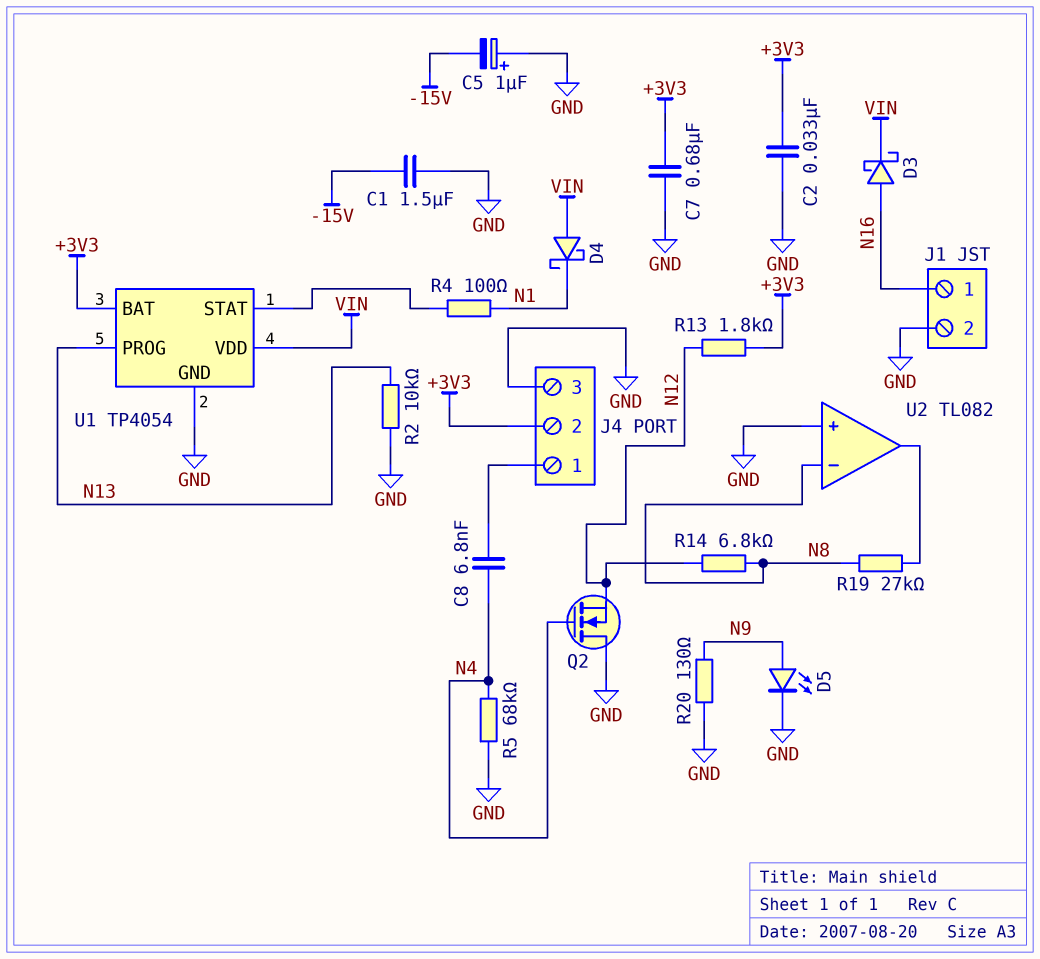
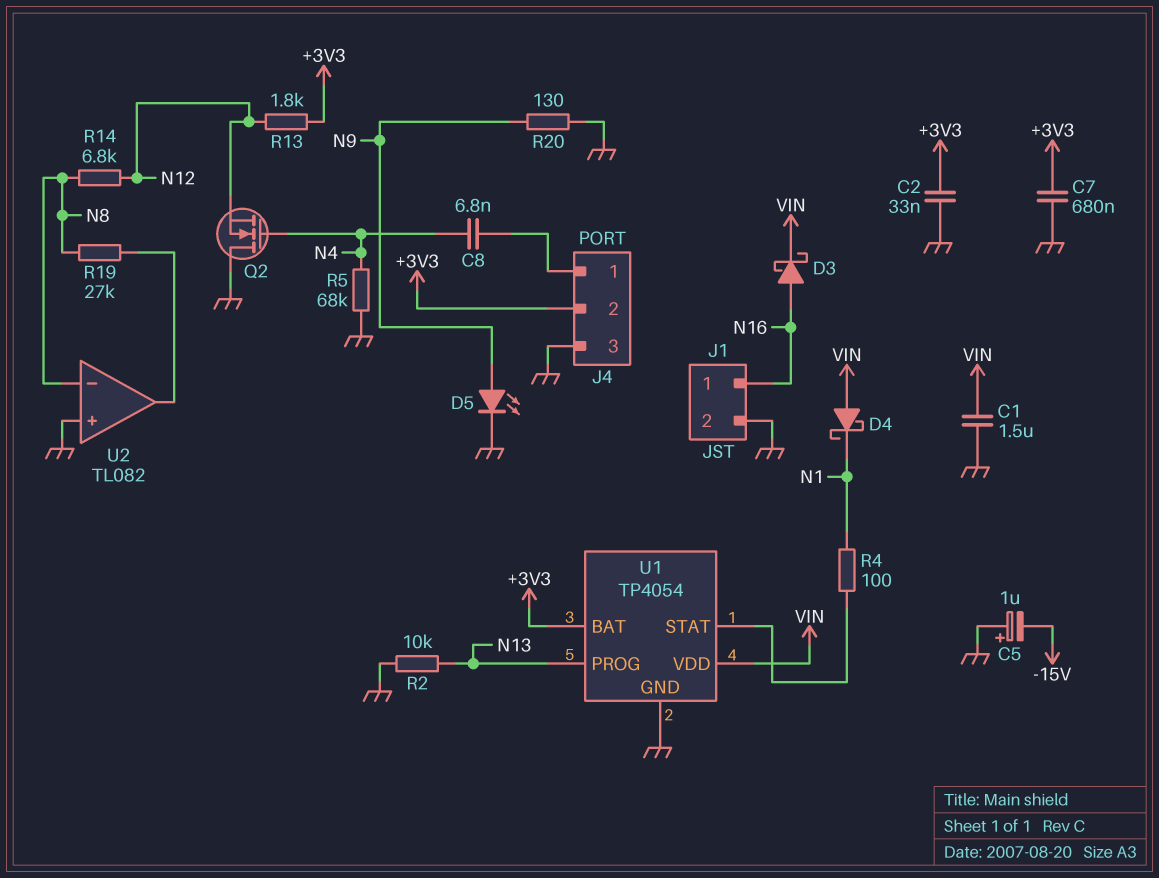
C1: 1.5uF (-15V, GND) -> 1.5uF (GND, VIN)

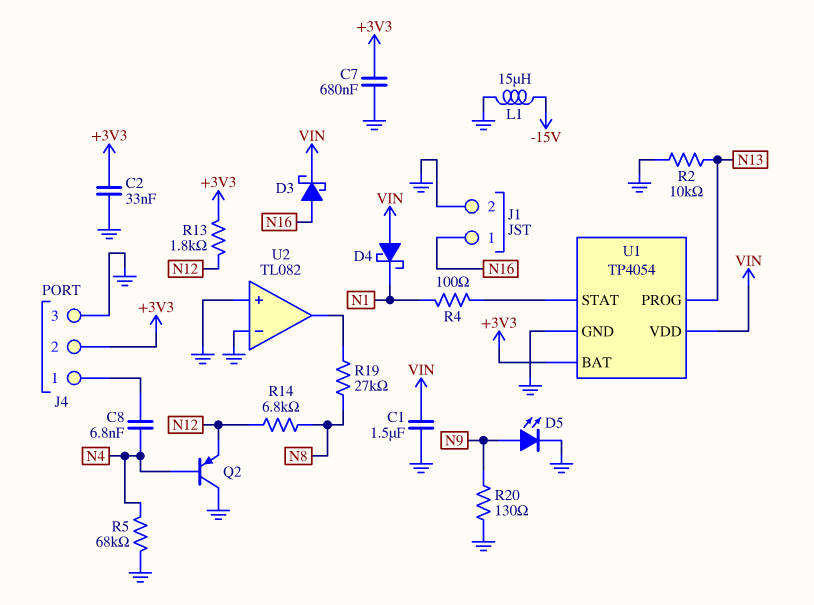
C5: 1uF (plus GND, minus -15V) -> none
L1: none -> 15uH (-15V, GND)
Q2: NMOS (G N4, D GND, S N12) -> PNP (B N4, C GND, E N12)
U2 pin in-: N8 -> GND

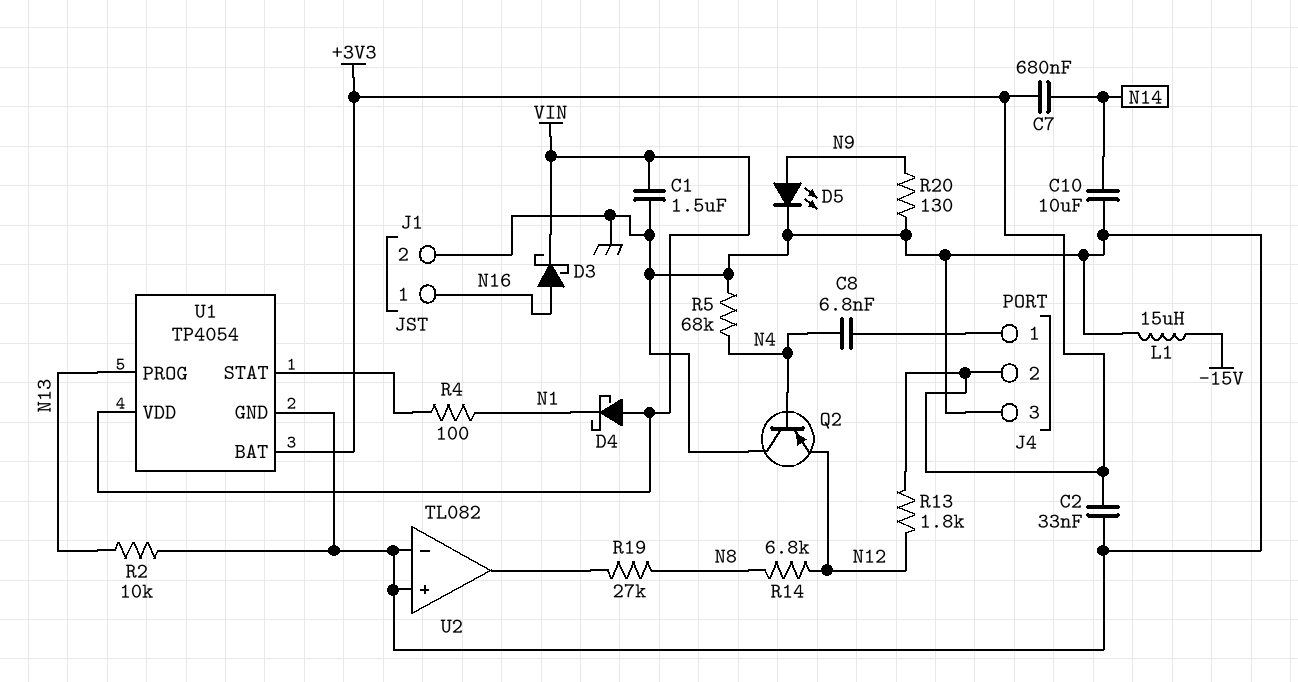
C7: 680nF (+3V3, GND) -> 680nF (+3V3, N14)
C10: none -> 10uF (GND, N14)

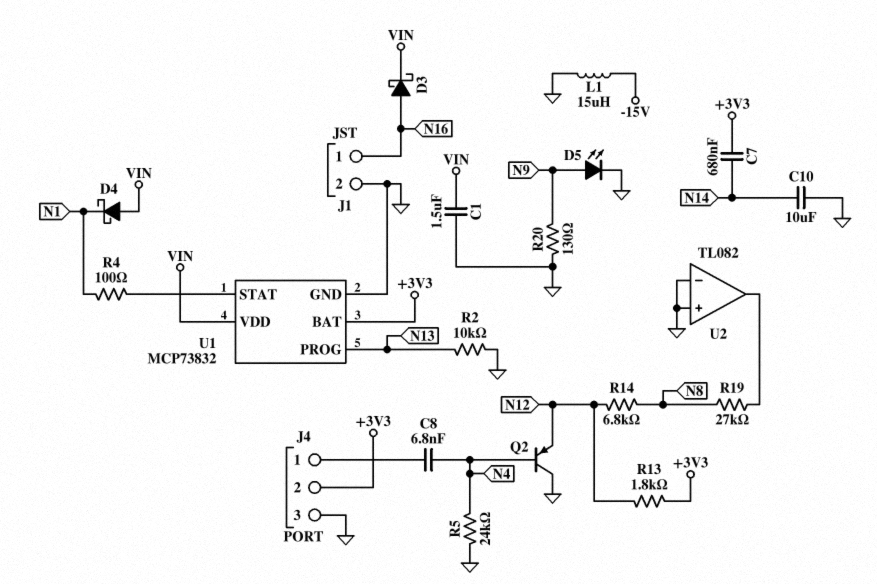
C2: 33nF (+3V3, GND) -> none
R5: 68k (GND, N4) -> 24k (GND, N4)
U1: TP4054 -> MCP73832

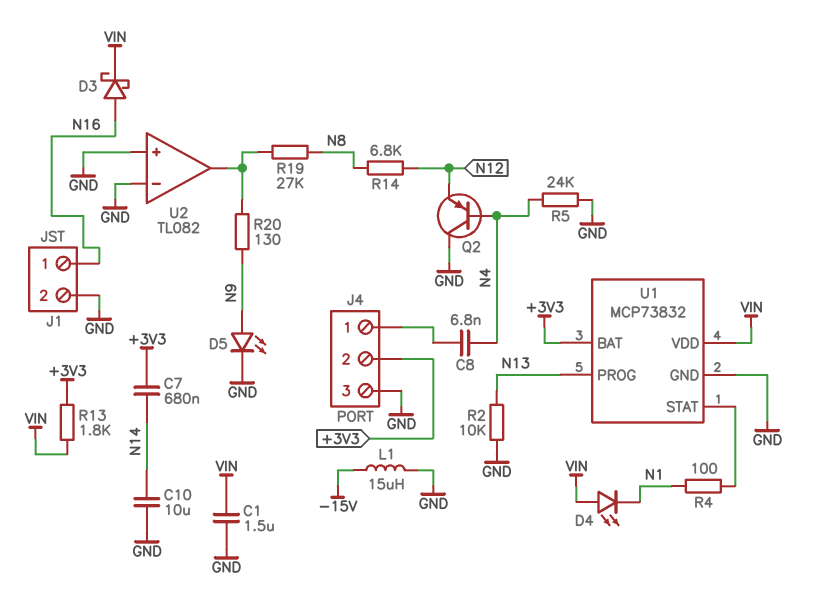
D4: schottky (A VIN, K N1) -> LED (A VIN, K N1)
R13: 1.8k (+3V3, N12) -> 1.8k (+3V3, VIN)
R20: 130 (GND, N9) -> 130 (N9, U2/out)

